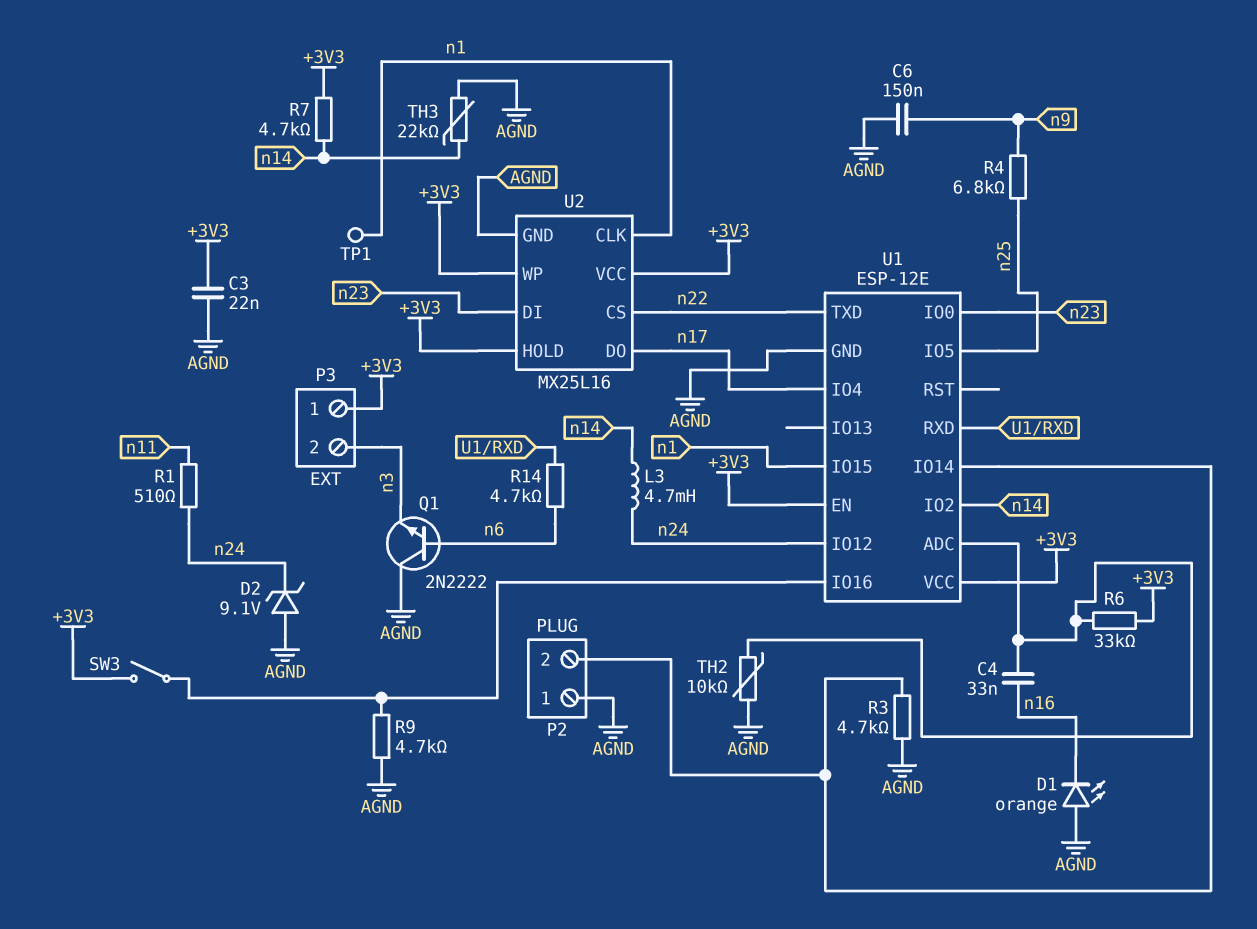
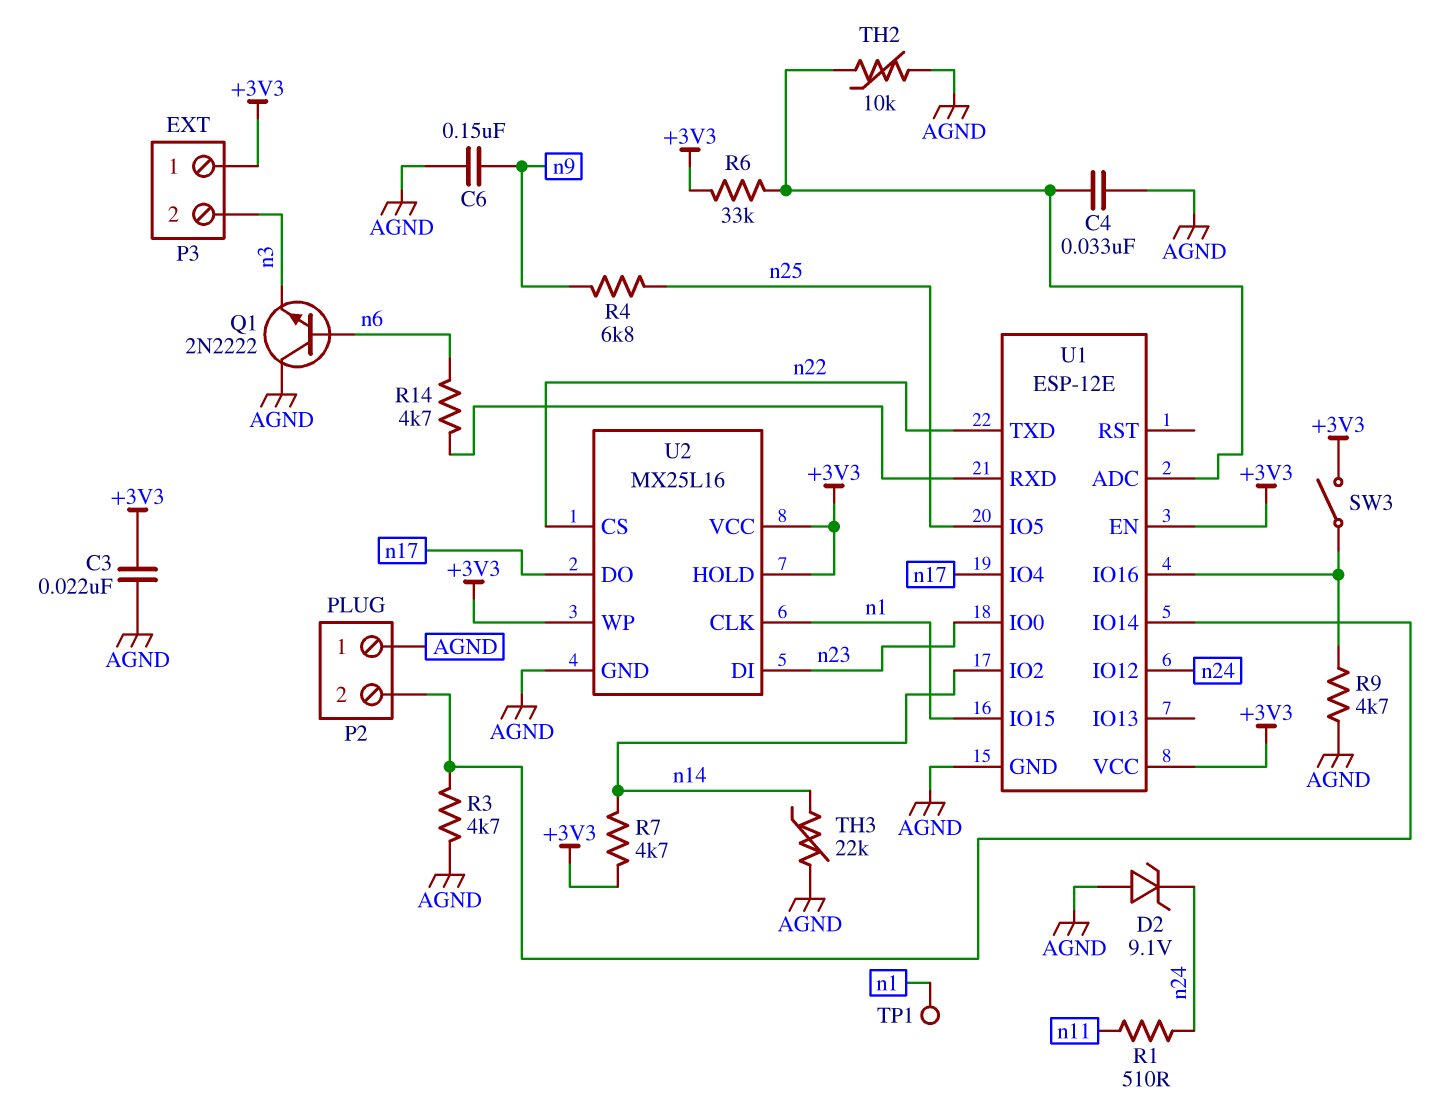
C4: 33nF (U1/ADC, n16) -> 33nF (AGND, U1/ADC)
D1: LED orange (A AGND, K n16) -> none
L3: 4.7mH (n14, n24) -> none

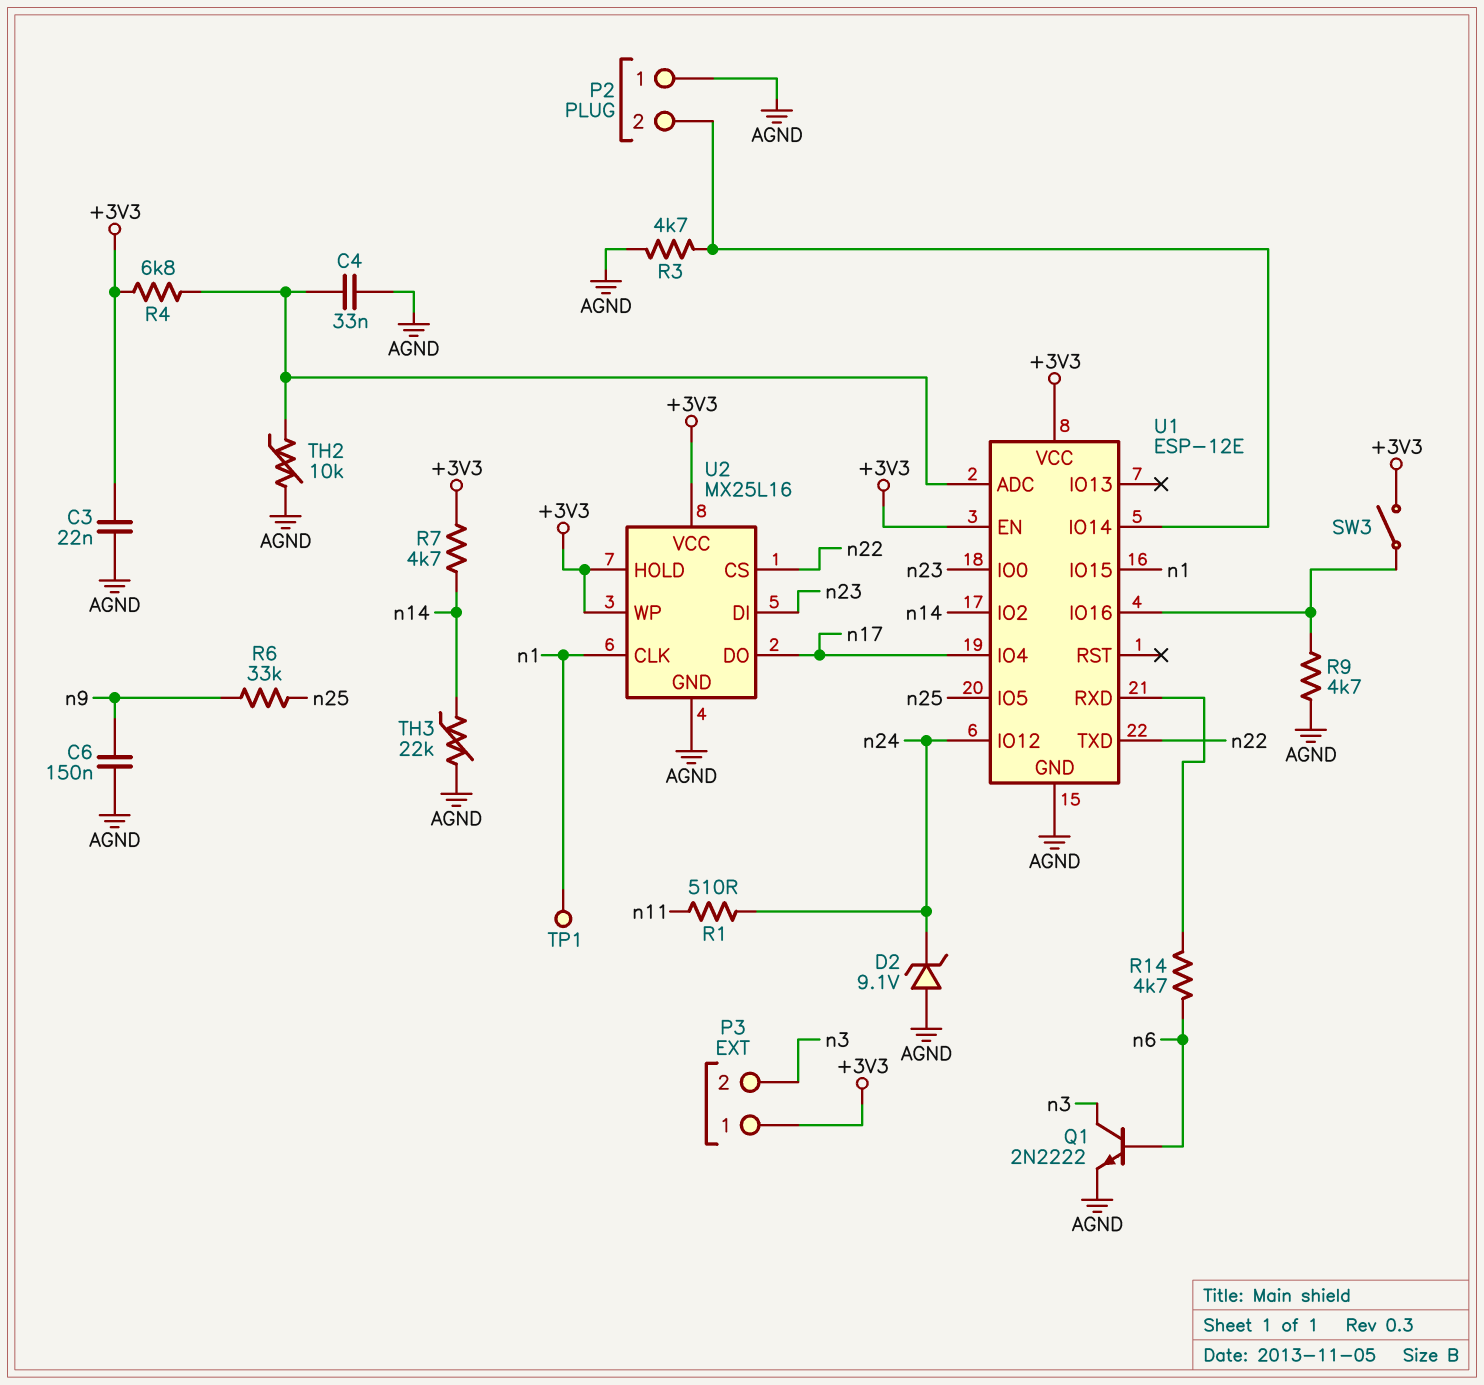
Q1: NPN 2N2222 (B n6, C AGND, E n3) -> NPN 2N2222 (B n6, C n3, E AGND)
R4: 6.8k (n9, n25) -> 6.8k (+3V3, U1/ADC)
R6: 33k (+3V3, U1/ADC) -> 33k (n9, n25)

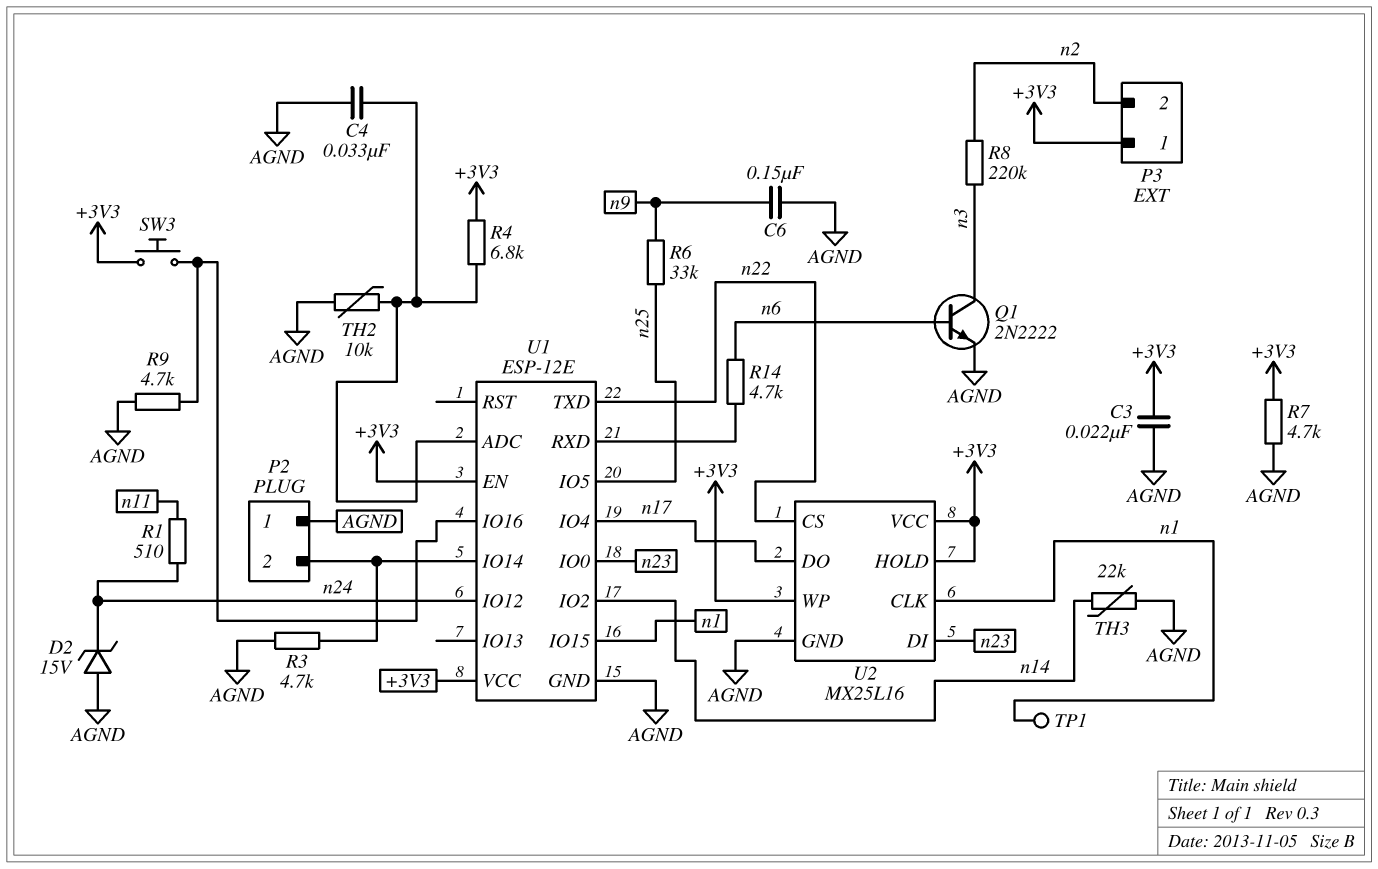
D2: zener 9.1V (A AGND, K n24) -> zener 15V (A AGND, K n24)
P3 pin 2: n3 -> n2
R7: 4.7k (+3V3, n14) -> 4.7k (+3V3, AGND)
R8: none -> 220k (n2, n3)
SW3: switch (+3V3, U1/IO16) -> button (+3V3, U1/IO16)

